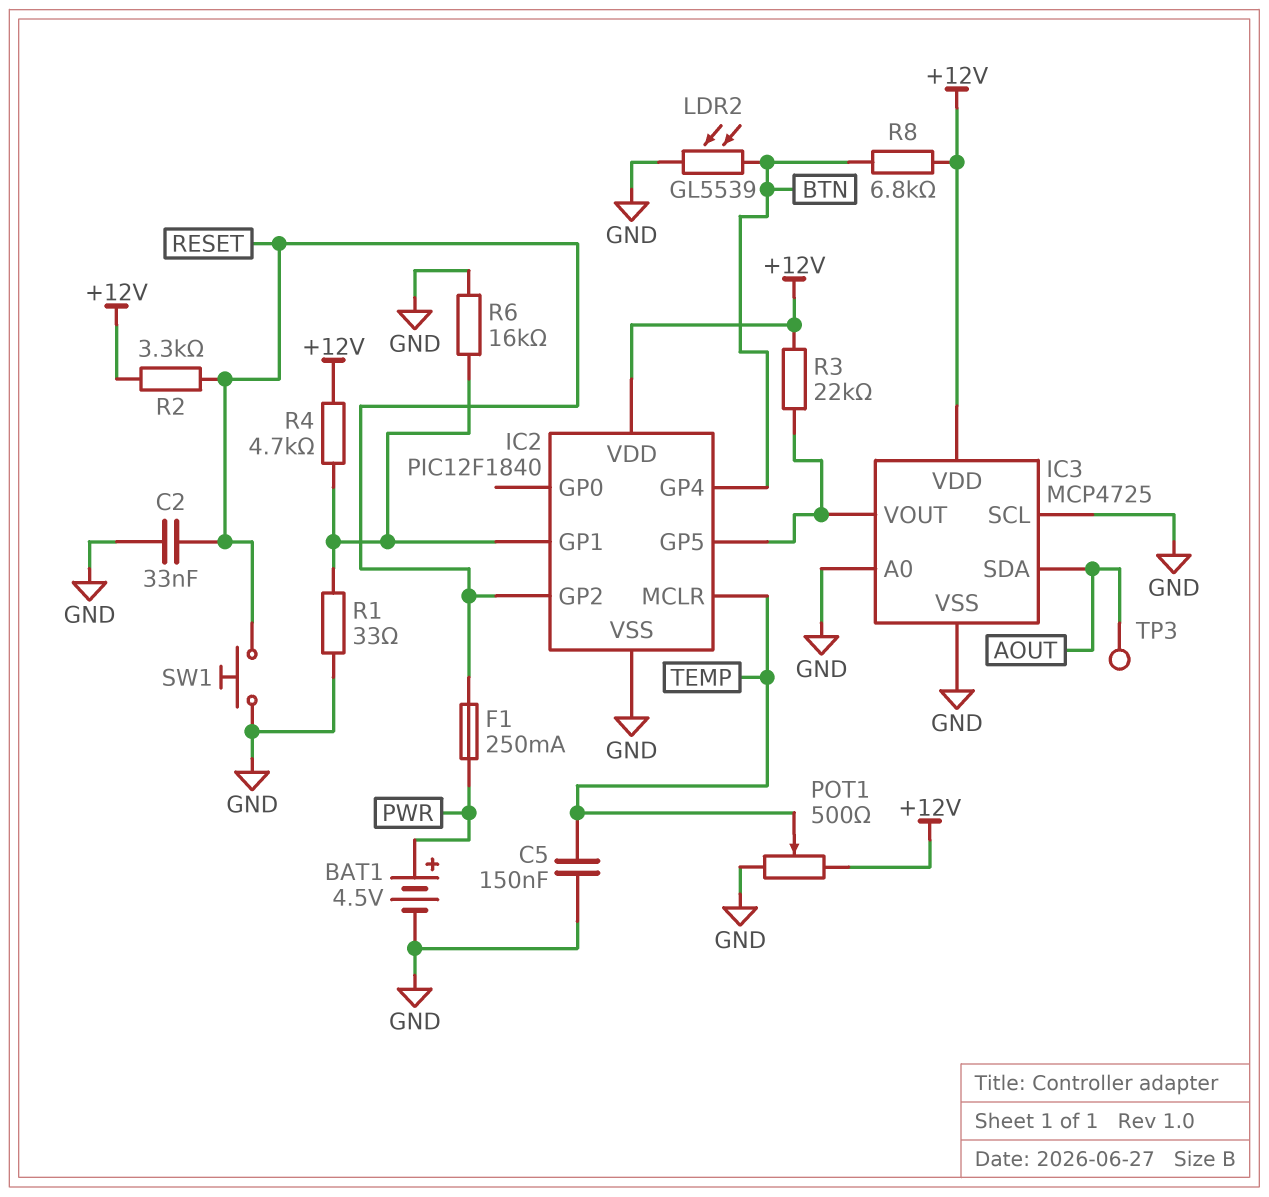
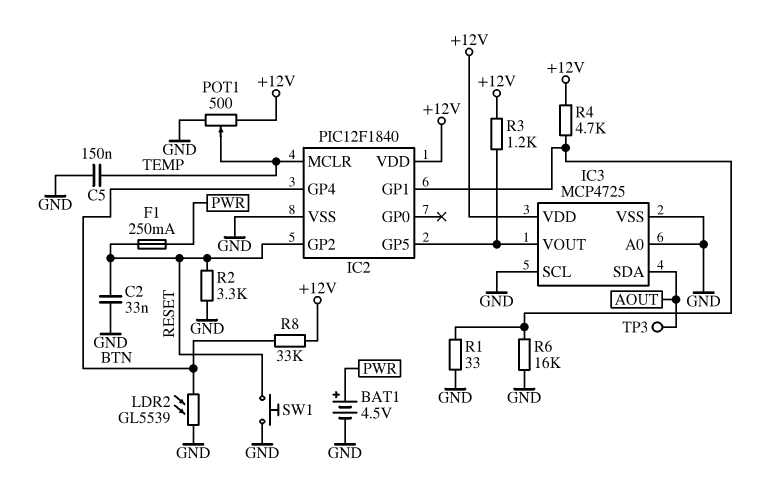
R2: 3.3k (+12V, RESET) -> 3.3k (GND, RESET)
R3: 22k (+12V, IC2/GP5) -> 1.2k (+12V, IC2/GP5)
R8: 6.8k (+12V, BTN) -> 33k (+12V, BTN)

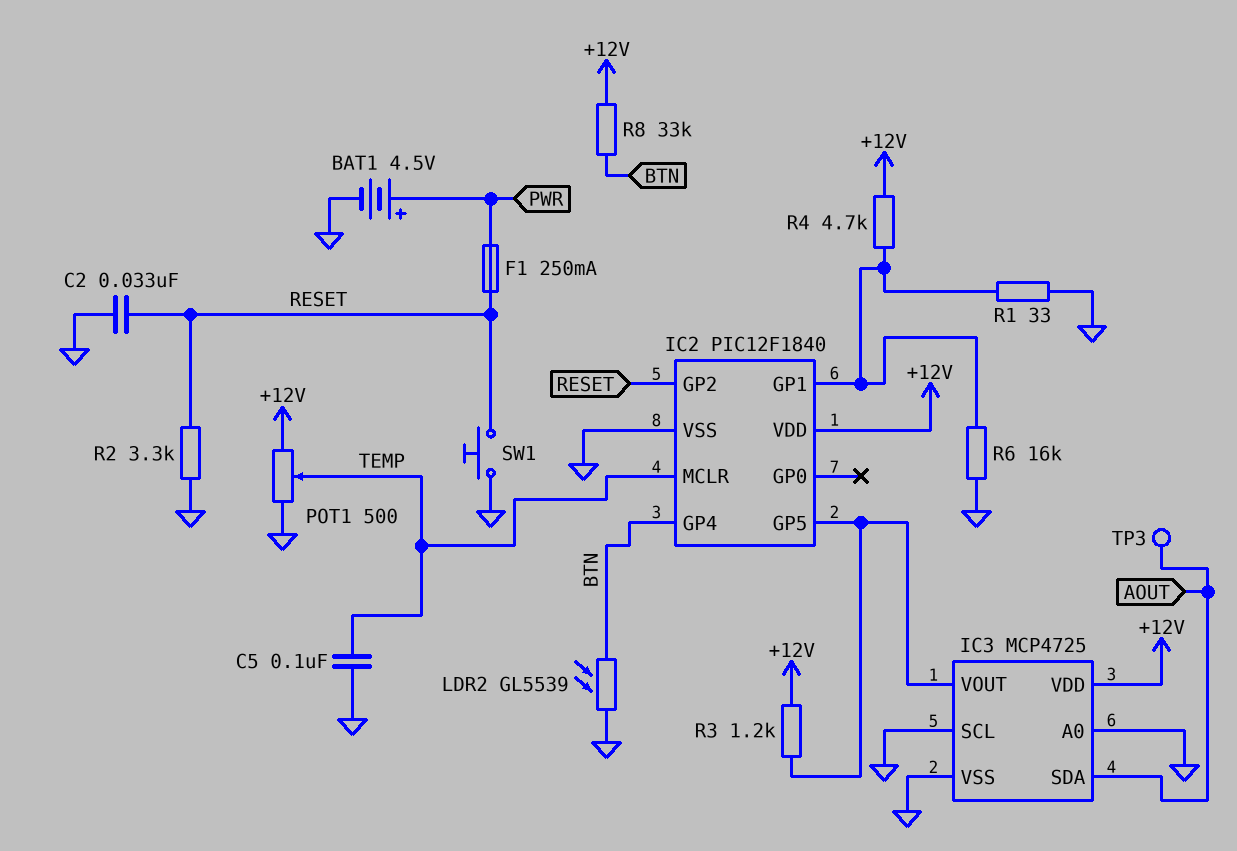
C5: 150nF (GND, TEMP) -> 100nF (GND, TEMP)

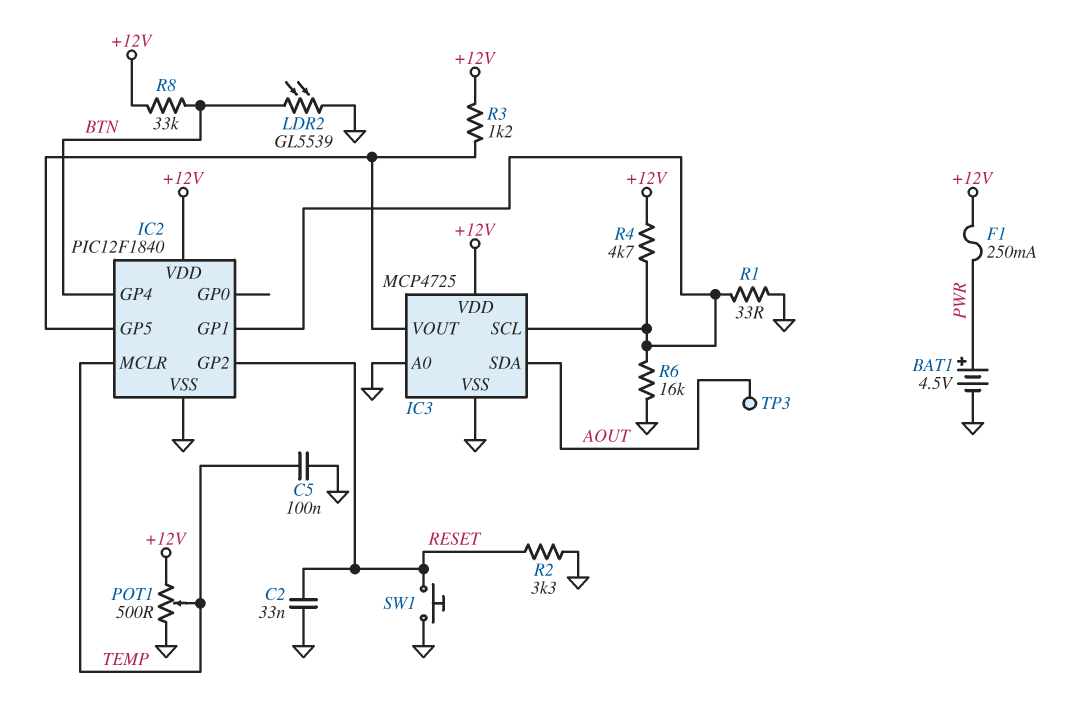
F1: 250mA (PWR, RESET) -> 250mA (+12V, PWR)
IC3 pin SCL: GND -> IC2/GP1

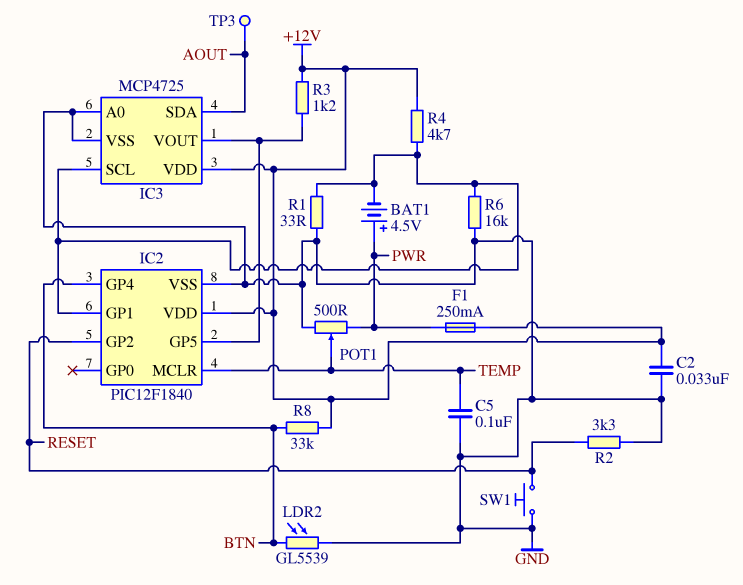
BAT1: 4.5V (plus PWR, minus GND) -> 4.5V (plus PWR, minus IC2/GP1)
C2: 33nF (GND, RESET) -> 33nF (+12V, GND)
POT1: 500 (+12V, GND, wiper TEMP) -> 500 (GND, PWR, wiper TEMP)

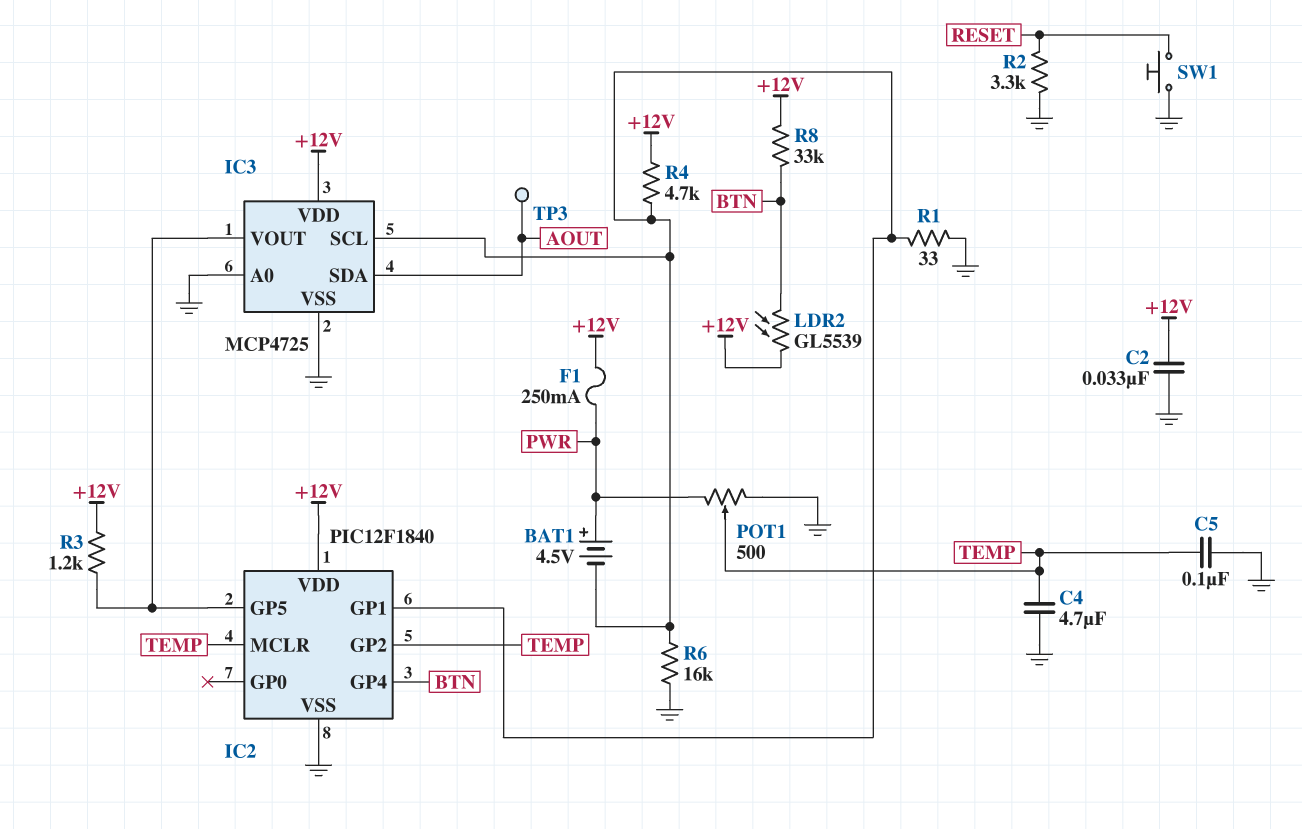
C4: none -> 4.7uF (GND, TEMP)
IC2 pin GP2: RESET -> TEMP
LDR2: GL5539 (BTN, GND) -> GL5539 (+12V, BTN)

